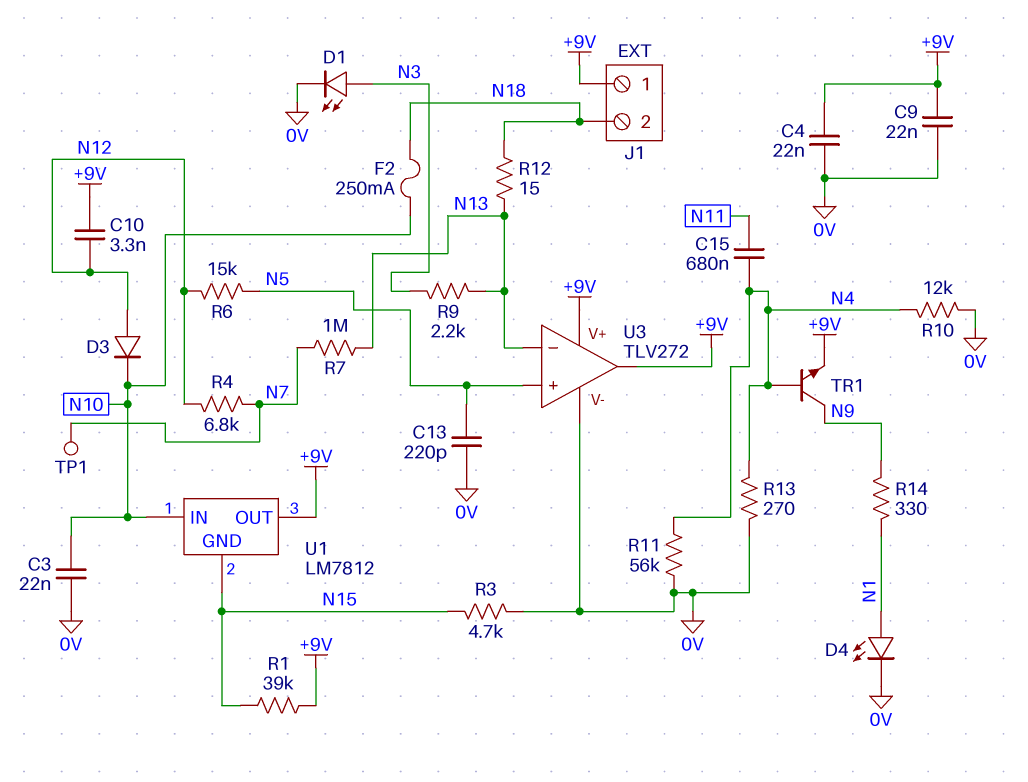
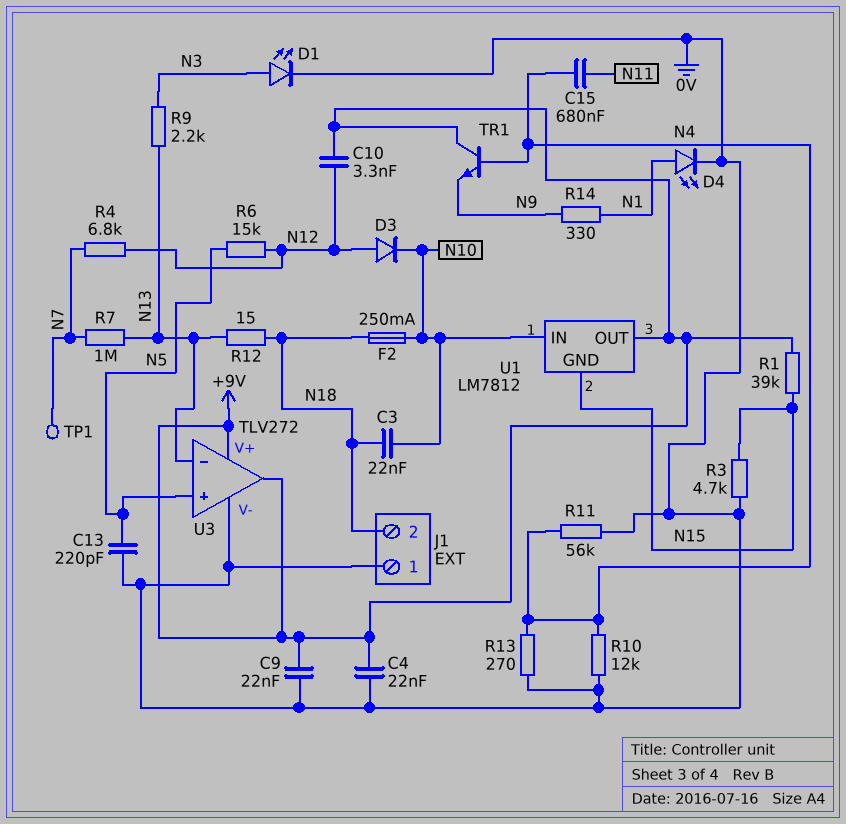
C3: 22nF (0V, N10) -> 22nF (N10, N18)
J1 pin 1: +9V -> 0V
TR1: NPN (B N4, C N9, E +9V) -> NPN (B N4, C +9V, E N9)

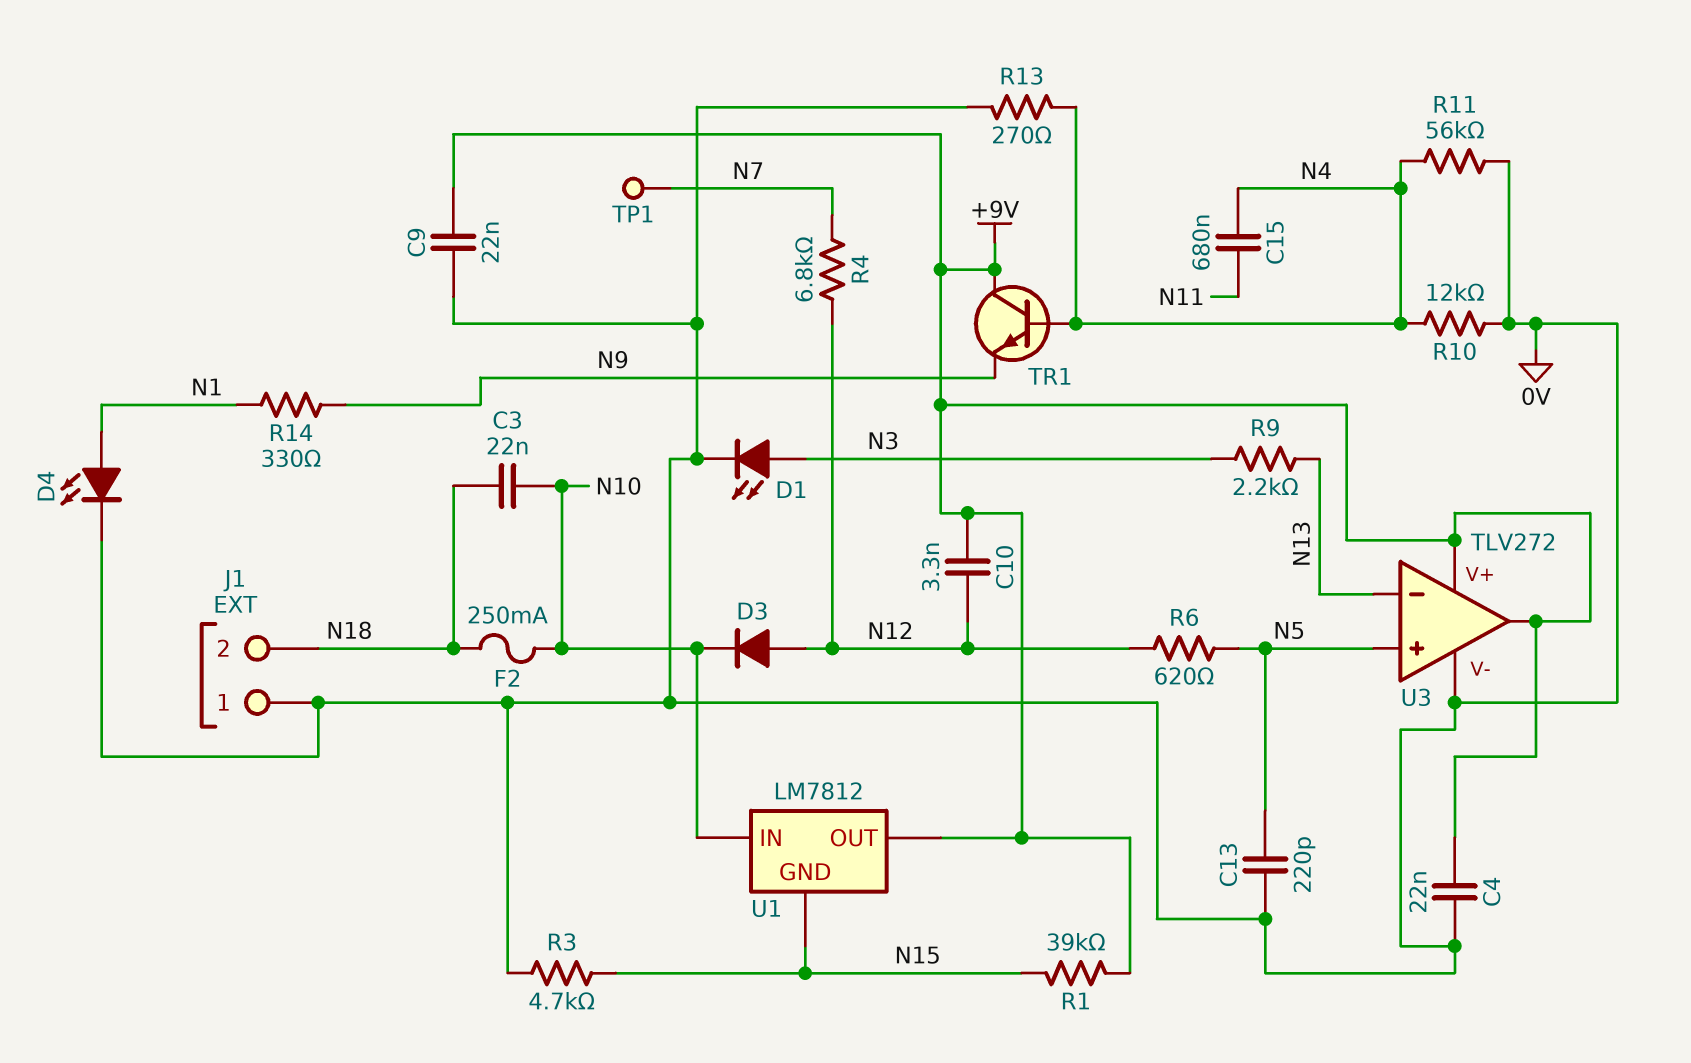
R6: 15k (N5, N12) -> 620 (N5, N12)
R7: 1M (N7, N13) -> none
R12: 15 (N13, N18) -> none

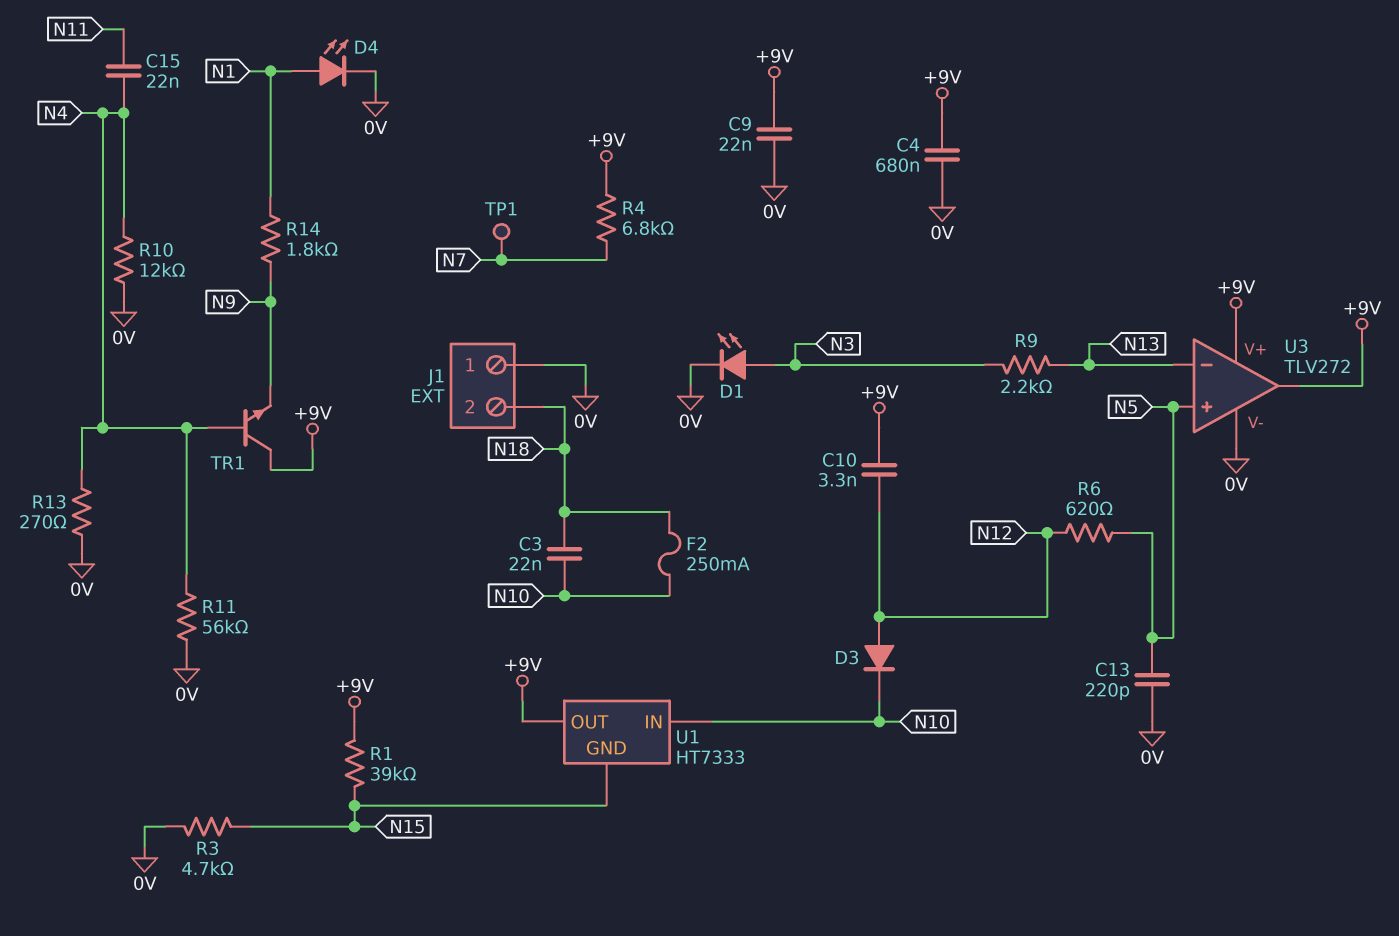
C4: 22nF (+9V, 0V) -> 680nF (+9V, 0V)
C15: 680nF (N4, N11) -> 22nF (N4, N11)
R4: 6.8k (N7, N12) -> 6.8k (+9V, N7)
R14: 330 (N1, N9) -> 1.8k (N1, N9)
U1: LM7812 -> HT7333

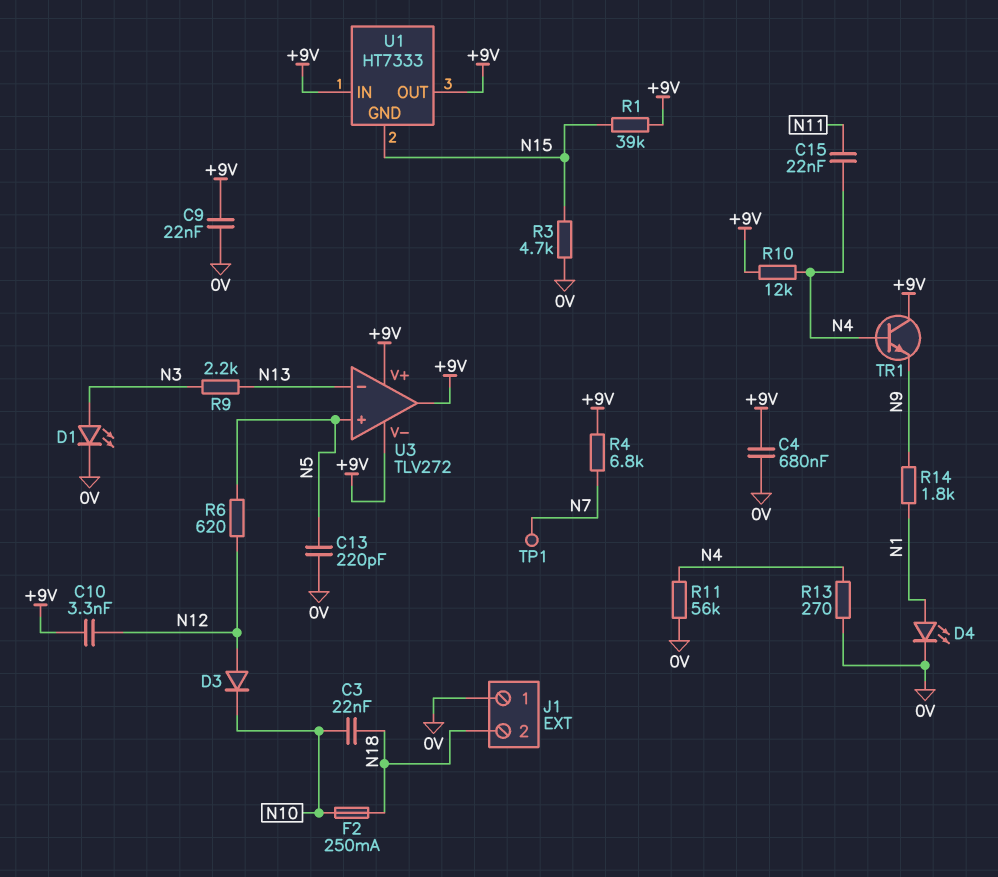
R10: 12k (0V, N4) -> 12k (+9V, N4)
U1 pin IN: N10 -> +9V
U3 pin V-: 0V -> +9V

